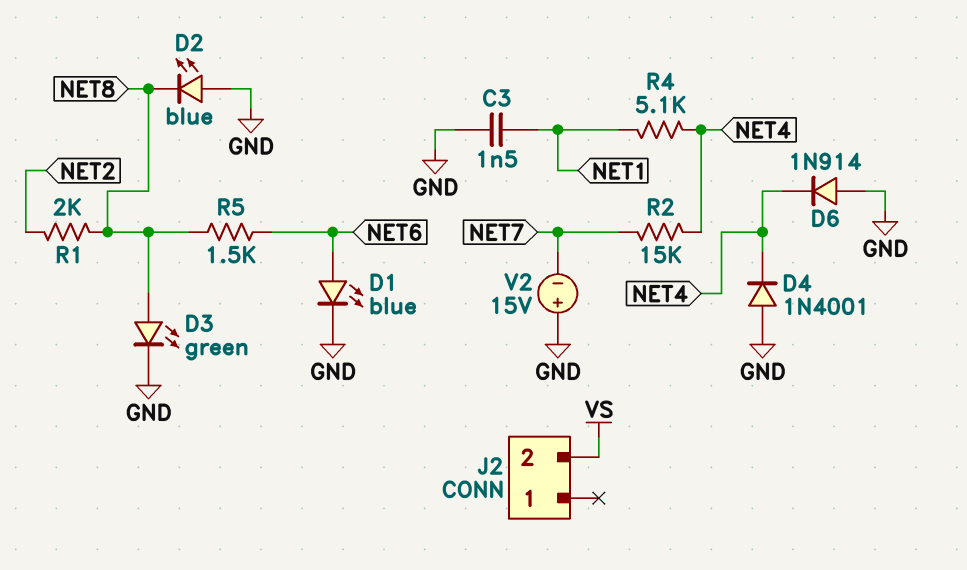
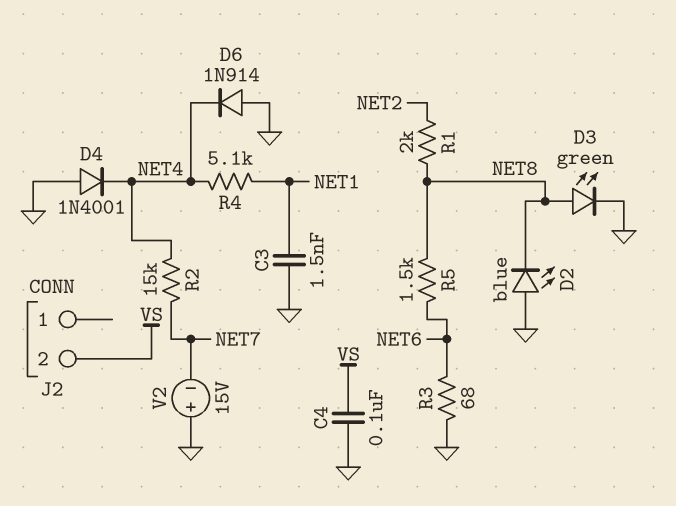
C4: none -> 100nF (GND, VS)
D1: LED blue (A NET6, K GND) -> none
R3: none -> 68 (GND, NET6)

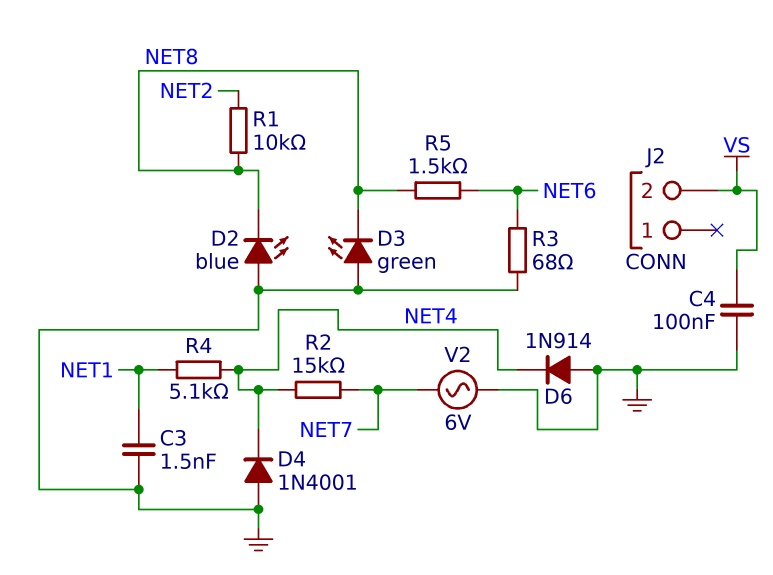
D3: LED green (A NET8, K GND) -> LED green (A GND, K NET8)
R1: 2k (NET2, NET8) -> 10k (NET2, NET8)
V2: 15V (plus GND, minus NET7) -> AC 6V (GND, NET7)

